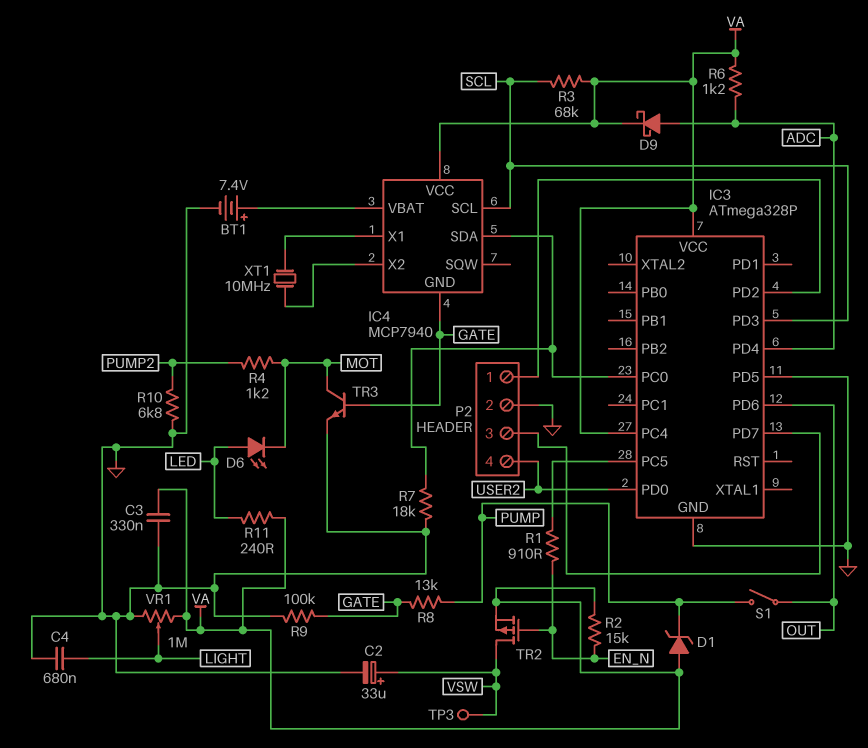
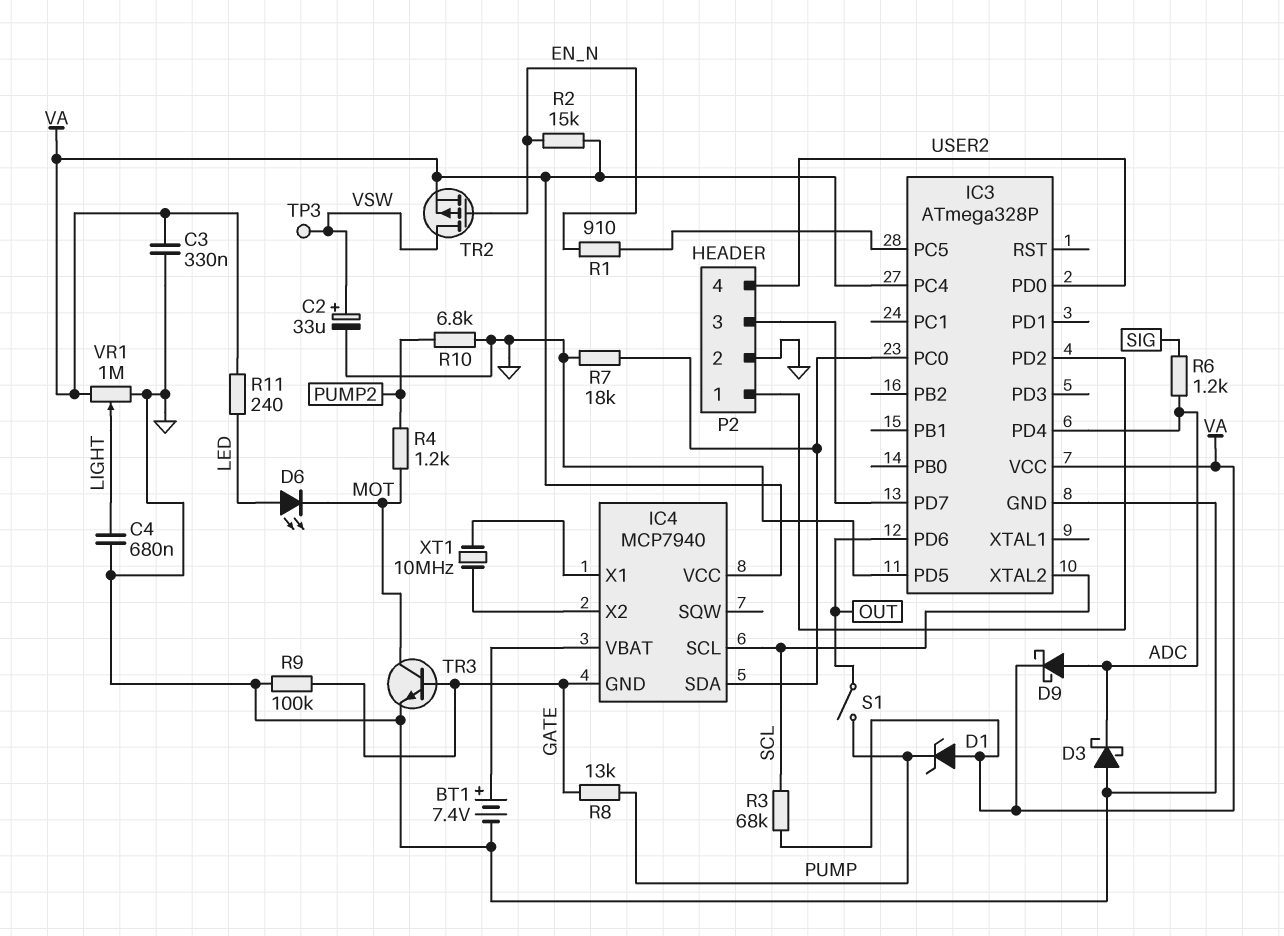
D3: none -> schottky (A GND, K ADC)
IC3 pin PD3: SCL -> none
IC3 pin XTAL2: none -> SCL
R6: 1.2k (ADC, VA) -> 1.2k (ADC, SIG)

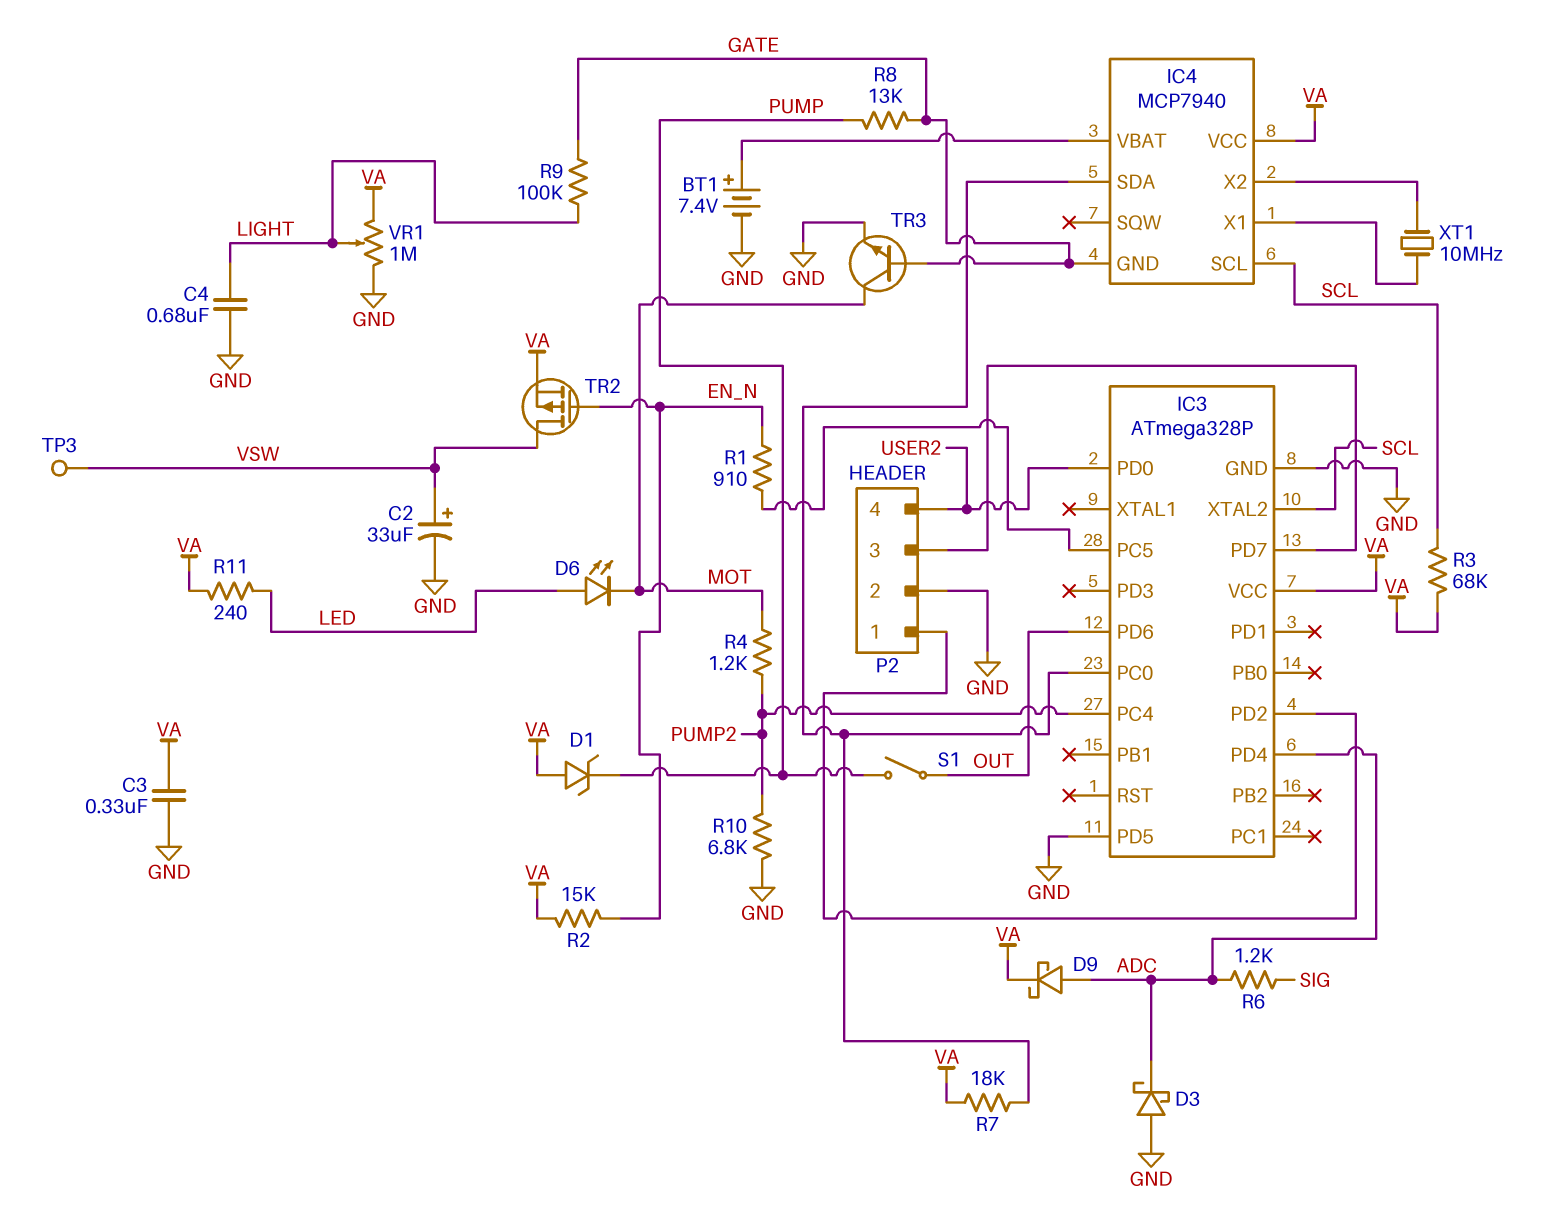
IC3 pin PC4: VA -> PUMP2
R7: 18k (GND, IC3/PC0) -> 18k (IC3/PC0, VA)
R9: 100k (GATE, GND) -> 100k (GATE, LIGHT)

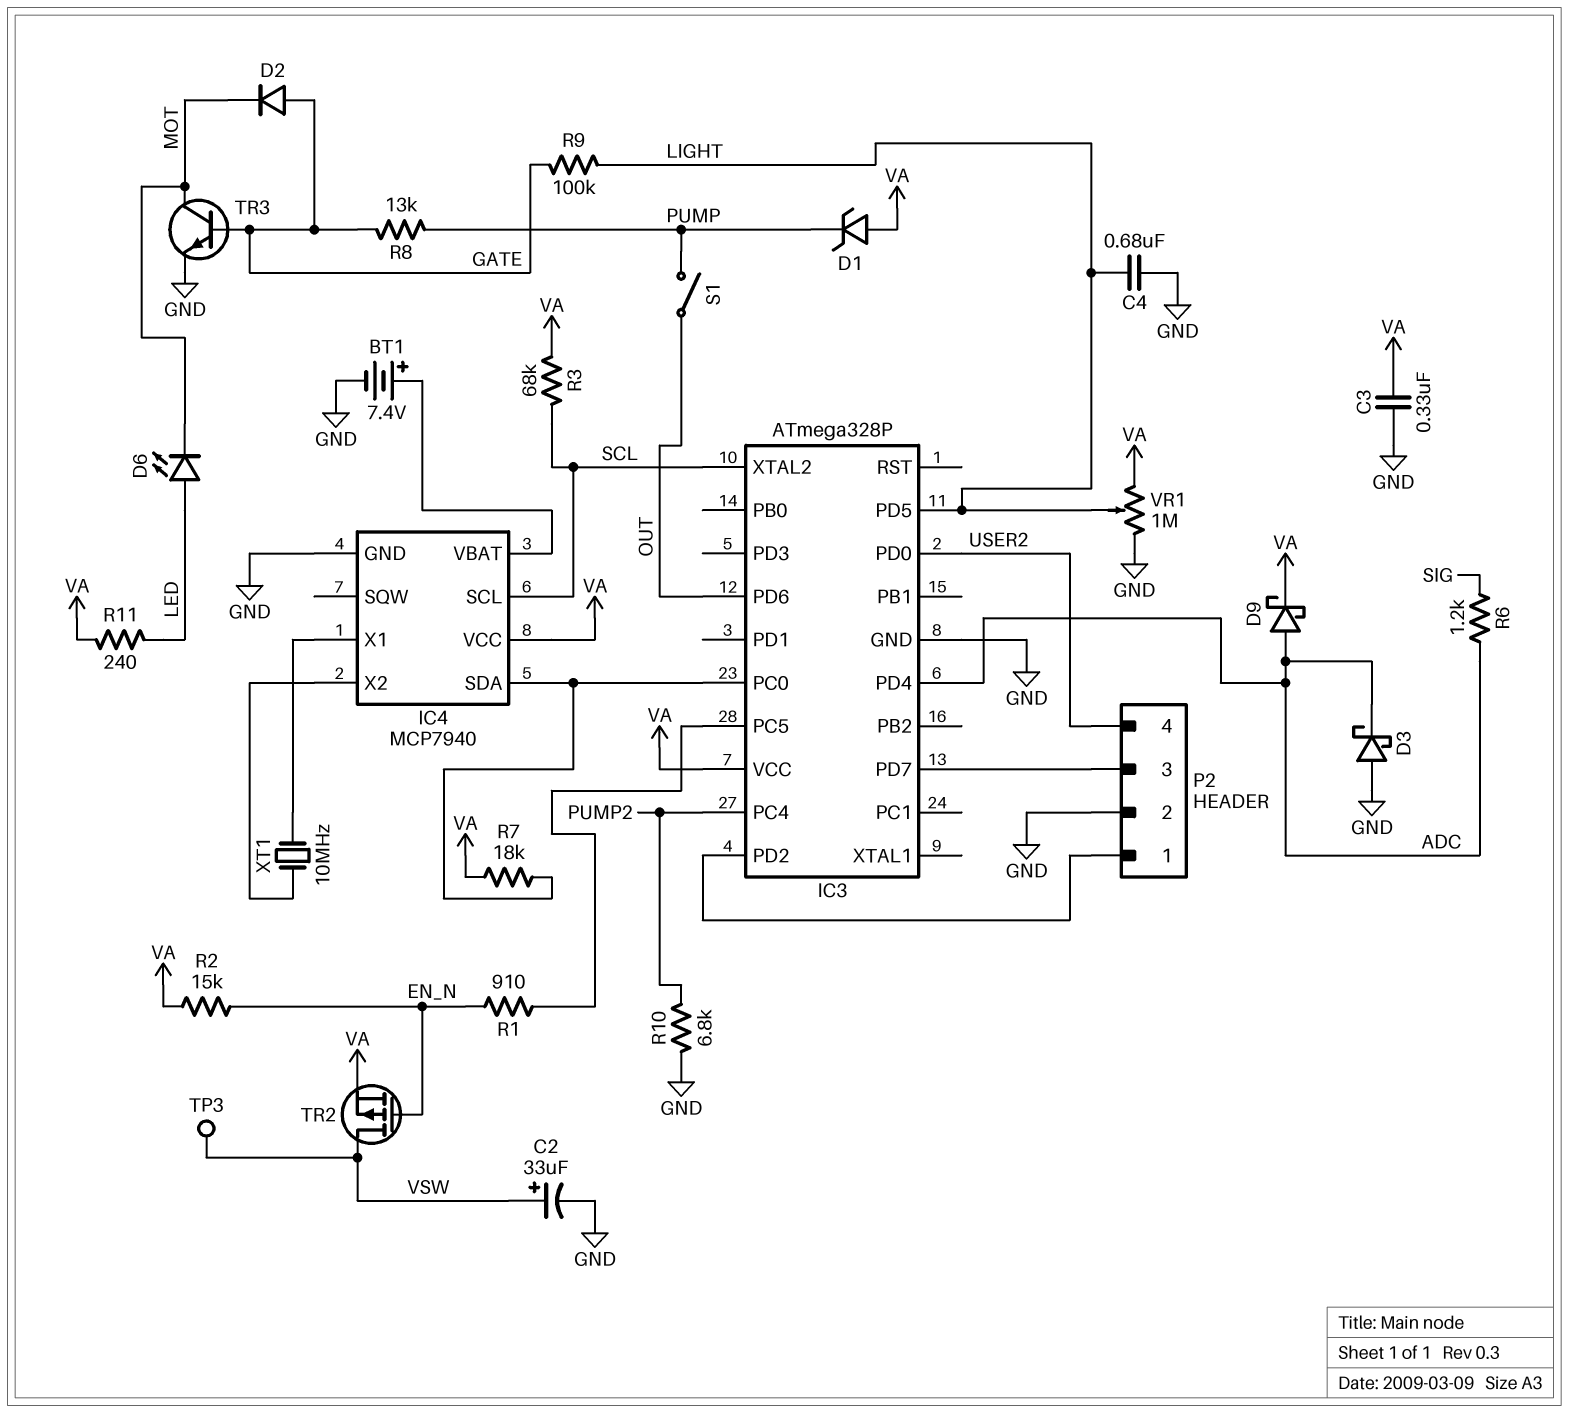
D2: none -> diode (A GATE, K MOT)
IC3 pin PD5: GND -> LIGHT
IC4 pin GND: GATE -> GND
R4: 1.2k (MOT, PUMP2) -> none

